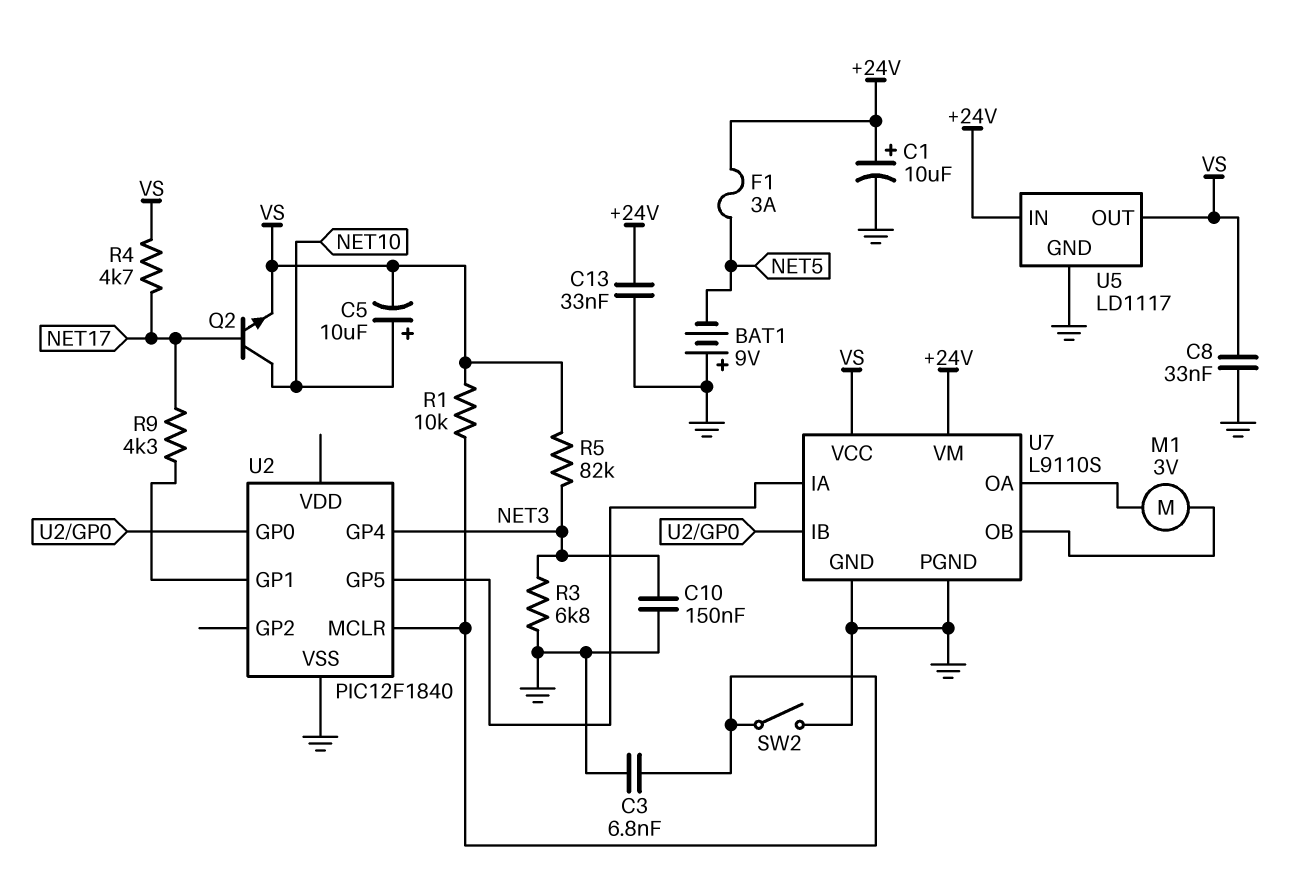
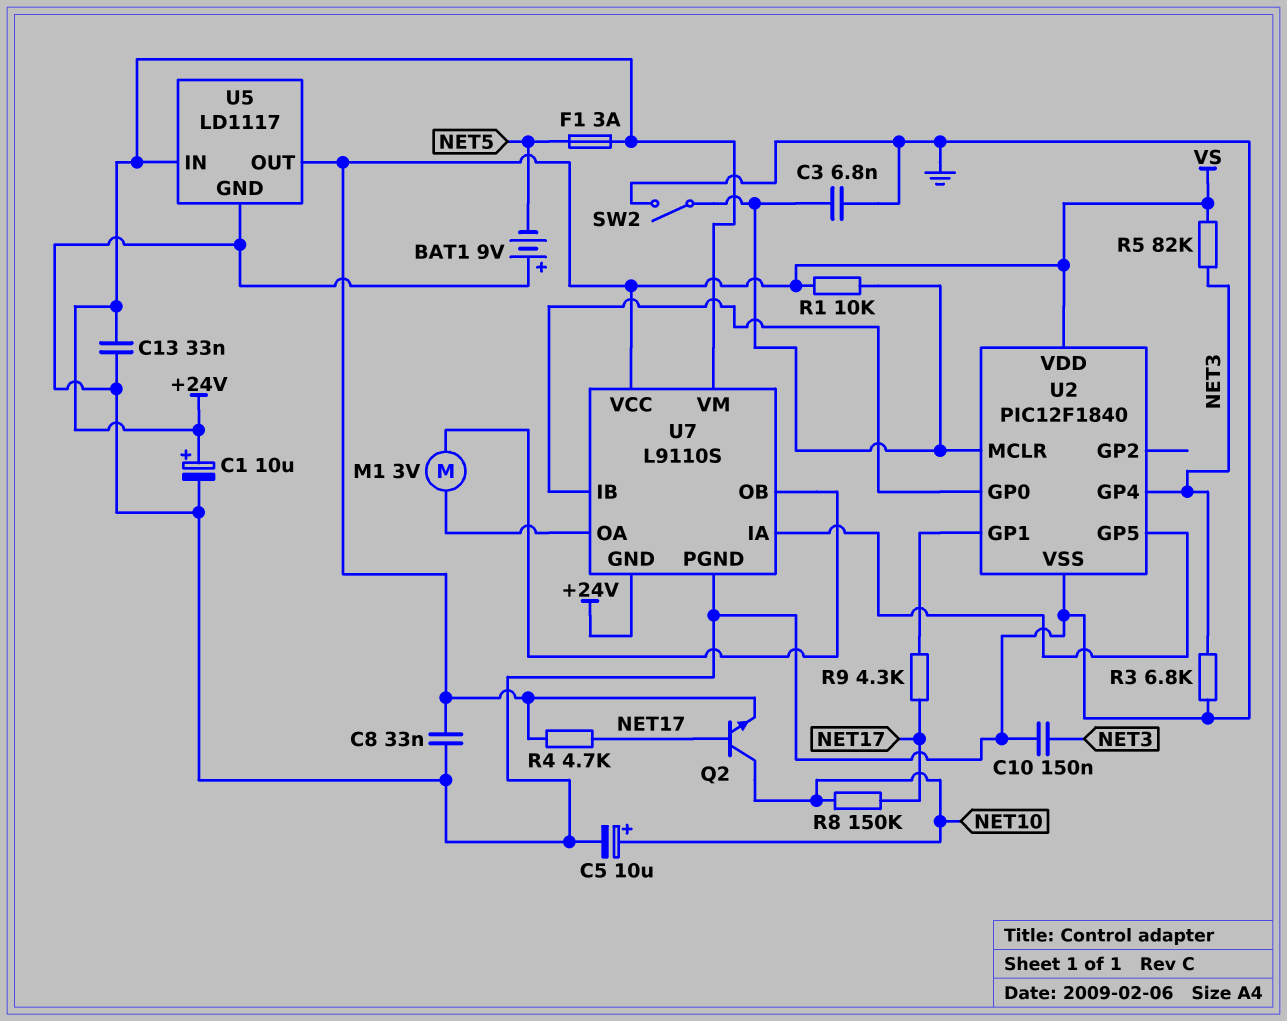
C5: 10uF (plus NET10, minus VS) -> 10uF (plus NET10, minus GND)
R8: none -> 150k (NET10, NET17)
U2 pin VDD: none -> VS
U7 pin GND: GND -> +24V

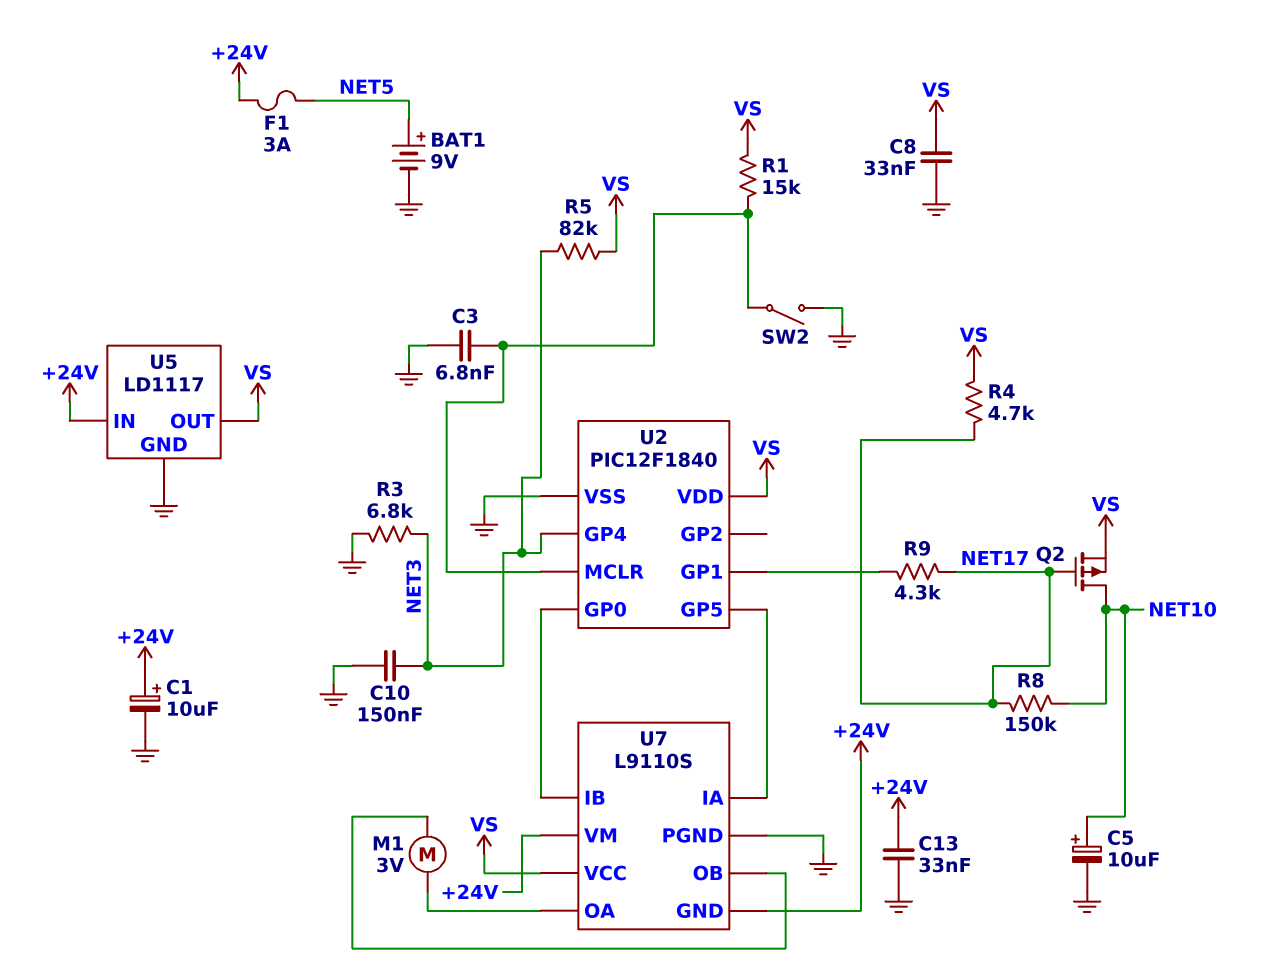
BAT1: 9V (plus GND, minus NET5) -> 9V (plus NET5, minus GND)
Q2: NPN (B NET17, C NET10, E VS) -> PMOS (G NET17, D NET10, S VS)
R1: 10k (U2/MCLR, VS) -> 15k (U2/MCLR, VS)

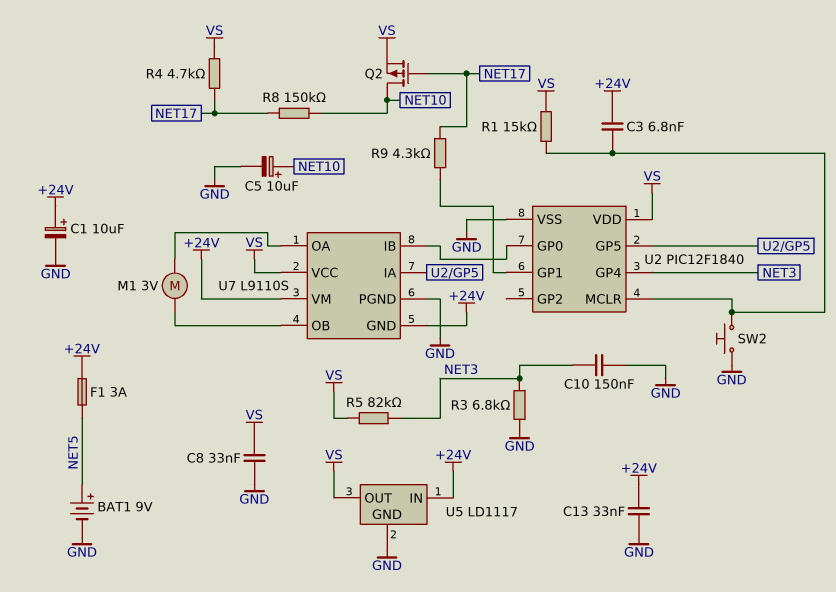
C3: 6.8nF (GND, U2/MCLR) -> 6.8nF (+24V, U2/MCLR)
SW2: switch (GND, U2/MCLR) -> button (GND, U2/MCLR)

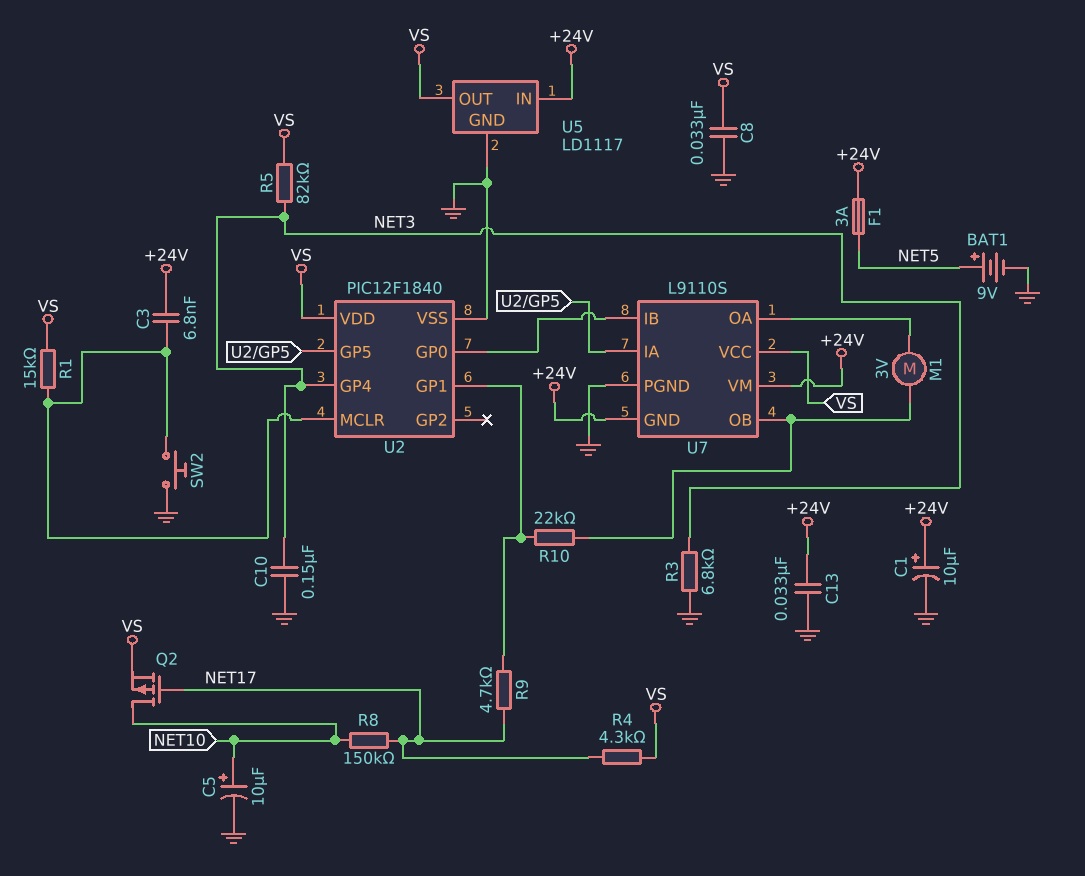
R4: 4.7k (NET17, VS) -> 4.3k (NET17, VS)
R9: 4.3k (NET17, U2/GP1) -> 4.7k (NET17, U2/GP1)
R10: none -> 22k (U2/GP1, U7/OB)

